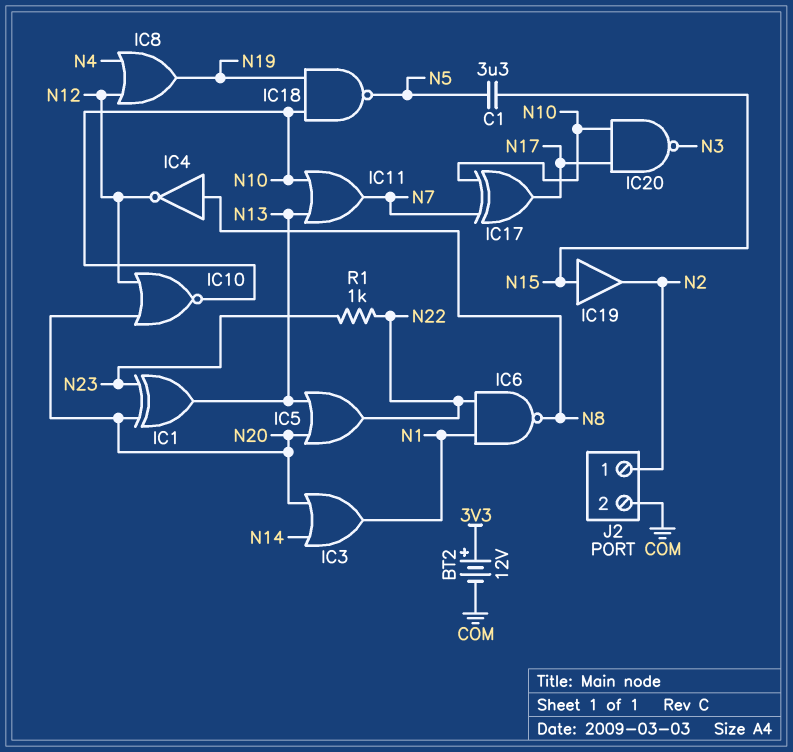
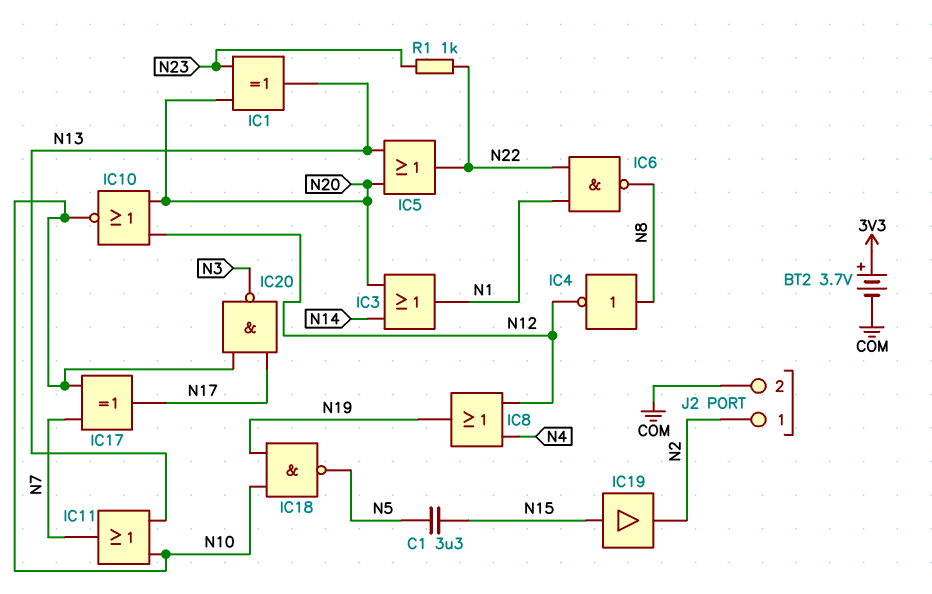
BT2: 12V (plus 3V3, minus COM) -> 3.7V (plus 3V3, minus COM)

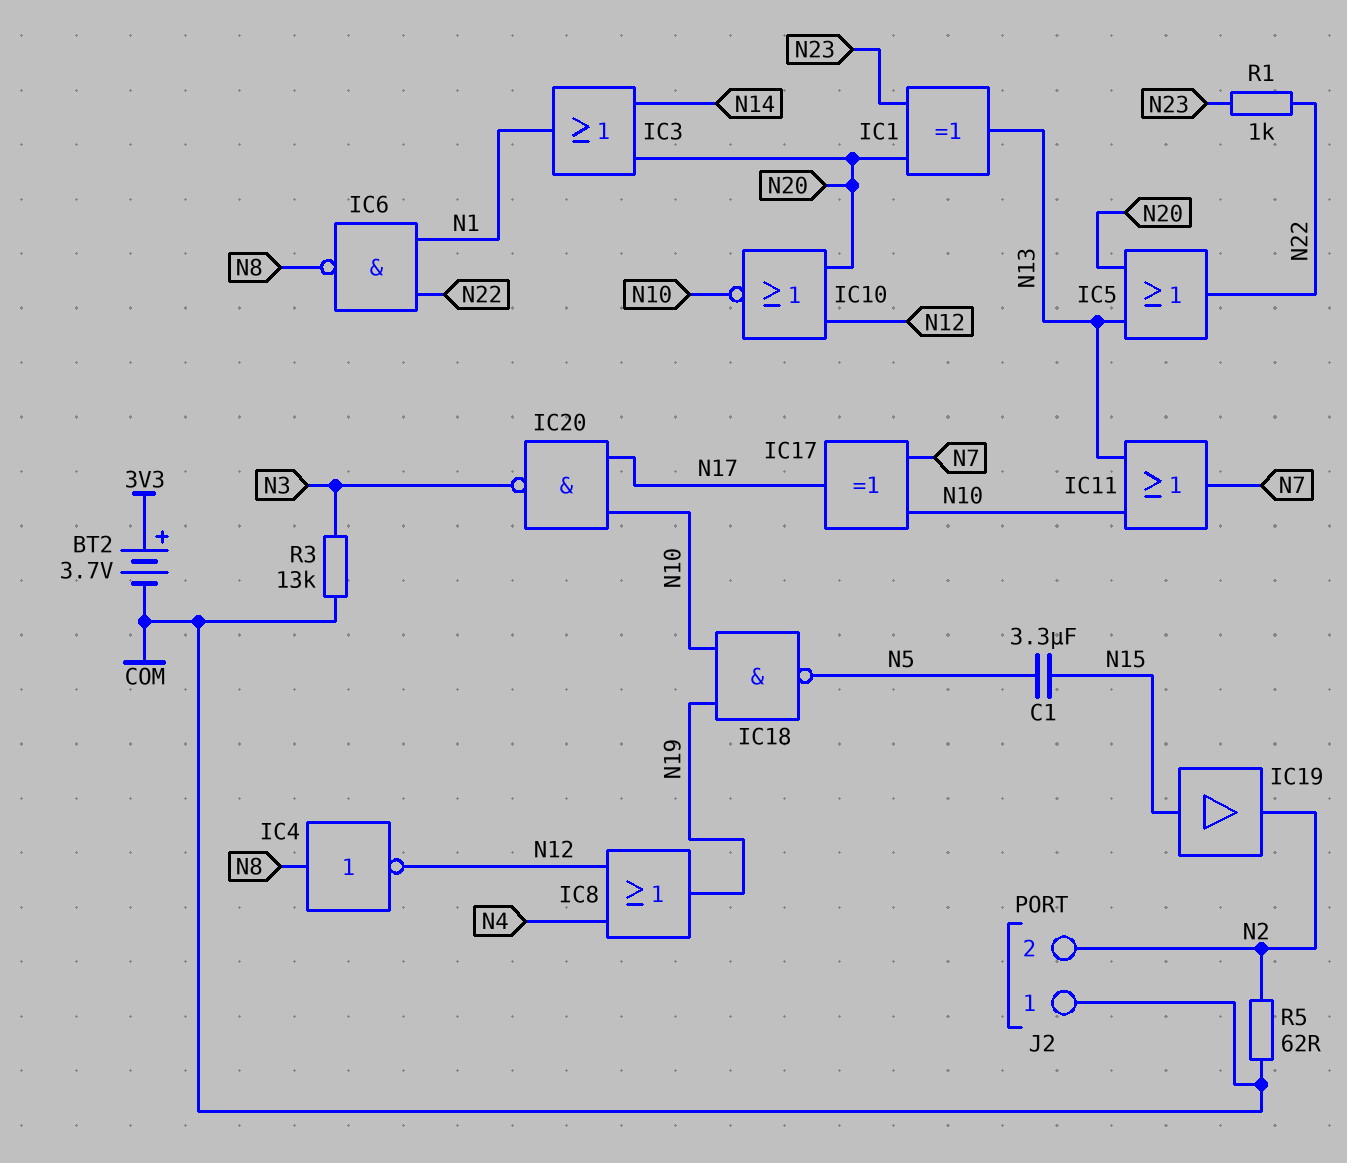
J2 pin 1: N2 -> COM
J2 pin 2: COM -> N2
R3: none -> 13k (COM, N3)
R5: none -> 62 (COM, N2)

